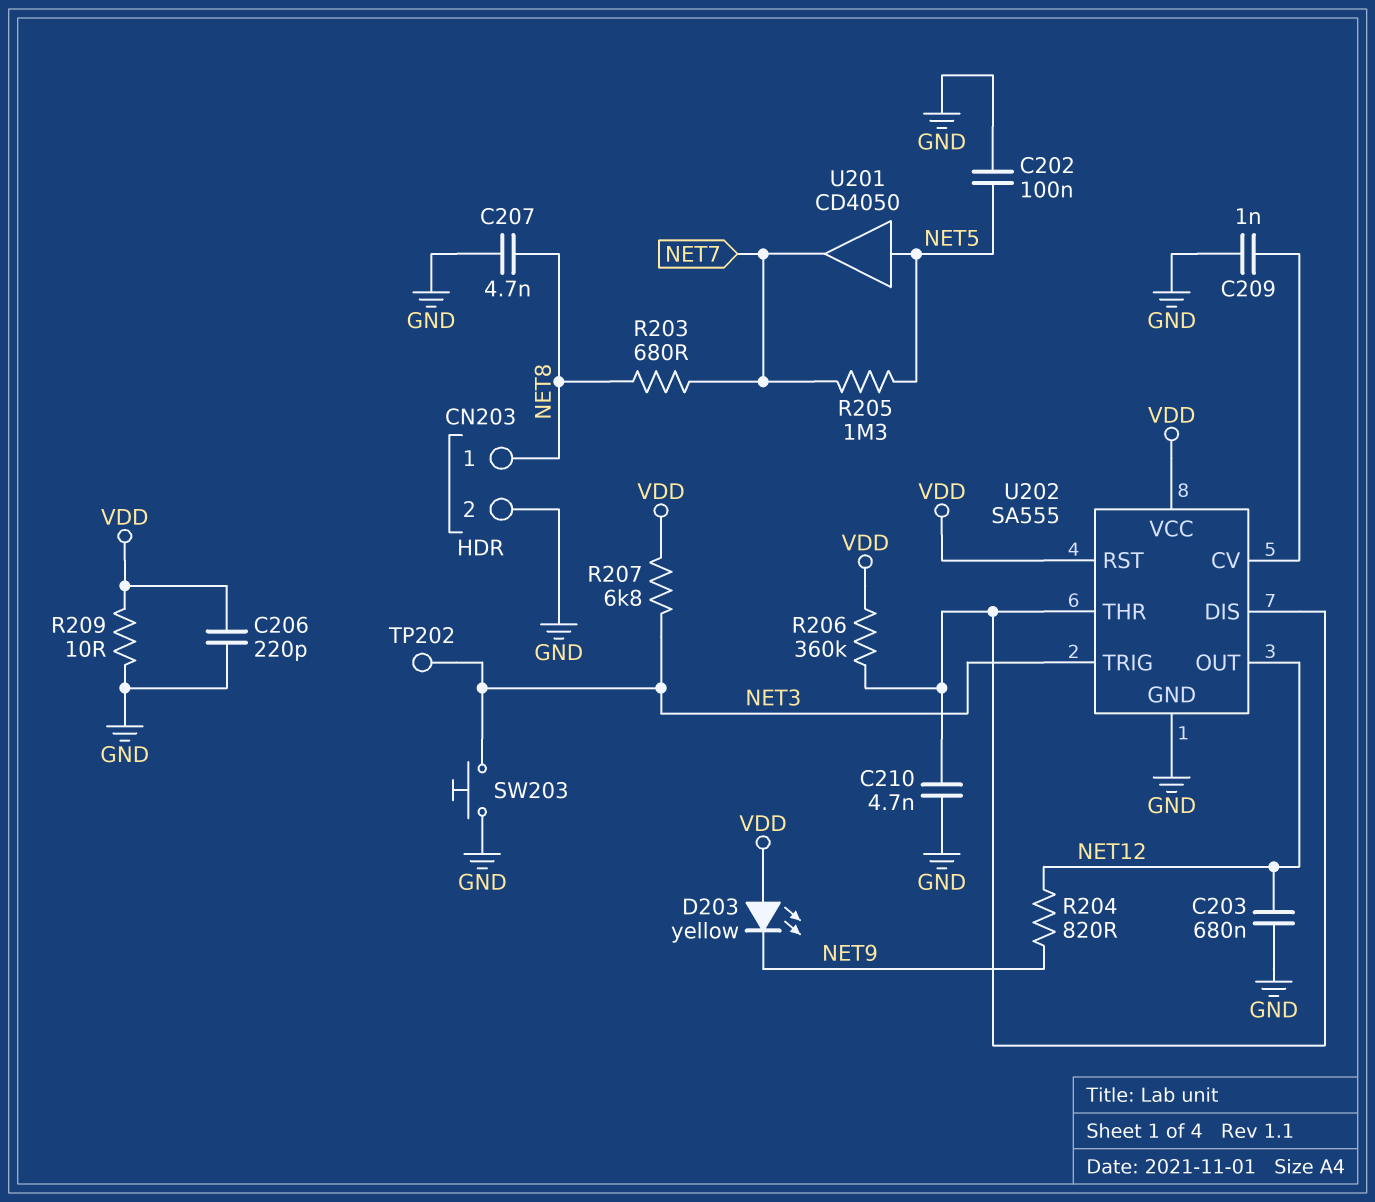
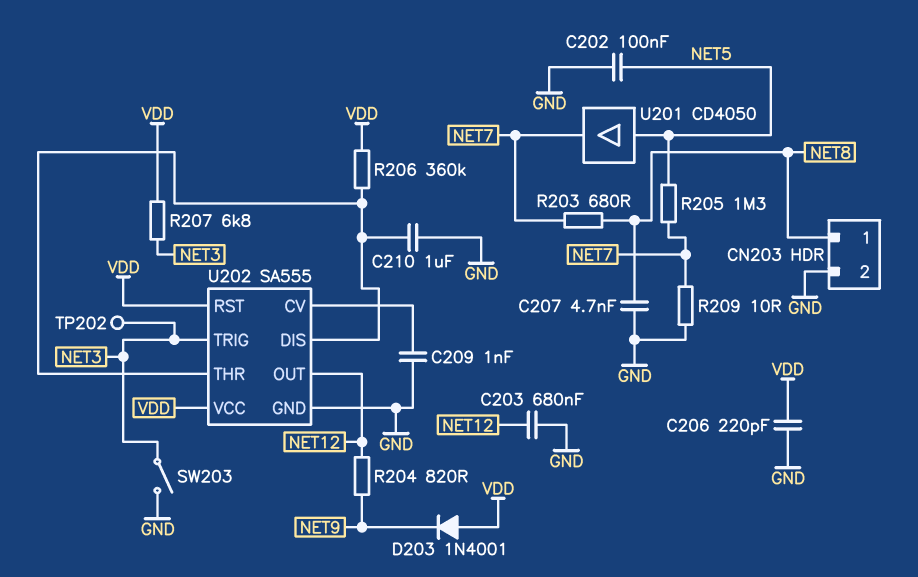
C210: 4.7nF (GND, U202/DIS) -> 1uF (GND, U202/DIS)
D203: LED yellow (A VDD, K NET9) -> diode 1N4001 (A VDD, K NET9)
R209: 10 (GND, VDD) -> 10 (GND, NET7)
SW203: button (GND, NET3) -> switch (GND, NET3)

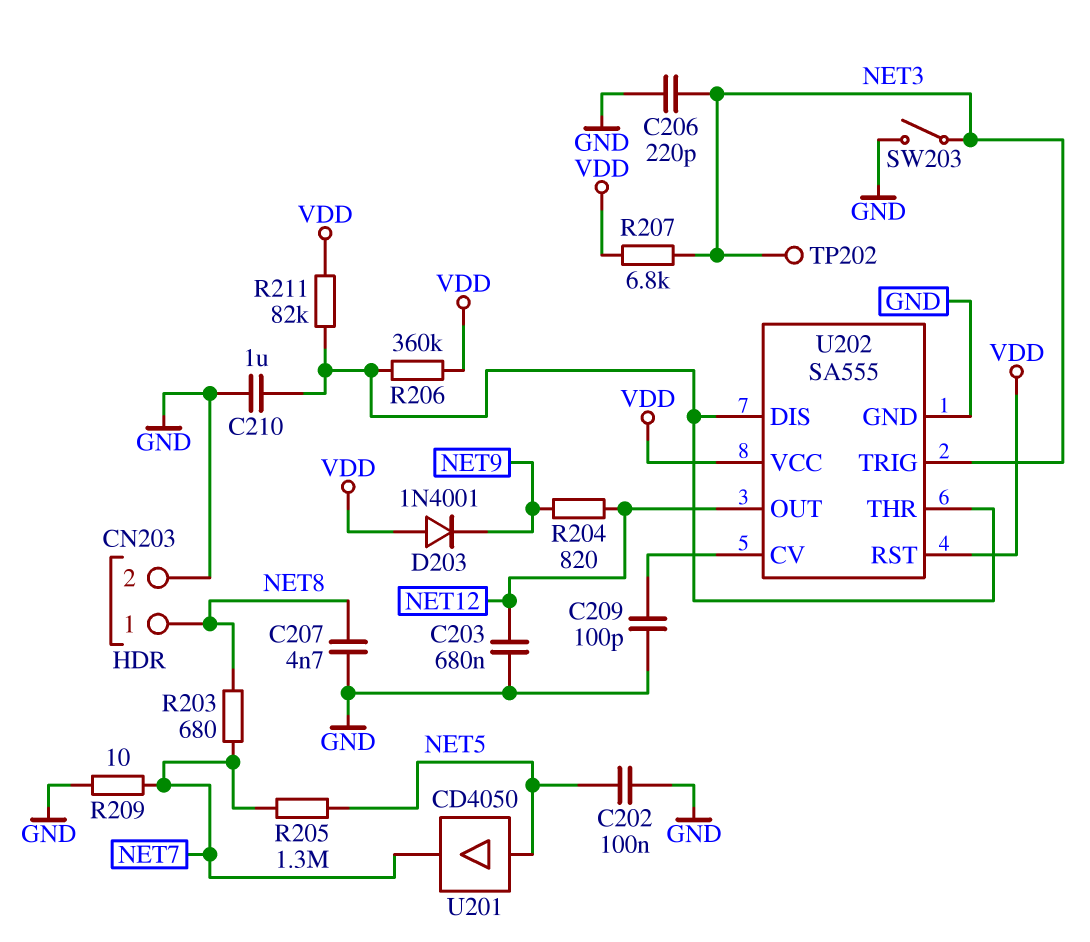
C206: 220pF (GND, VDD) -> 220pF (GND, NET3)
C209: 1nF (GND, U202/CV) -> 100pF (GND, U202/CV)
R211: none -> 82k (U202/DIS, VDD)

